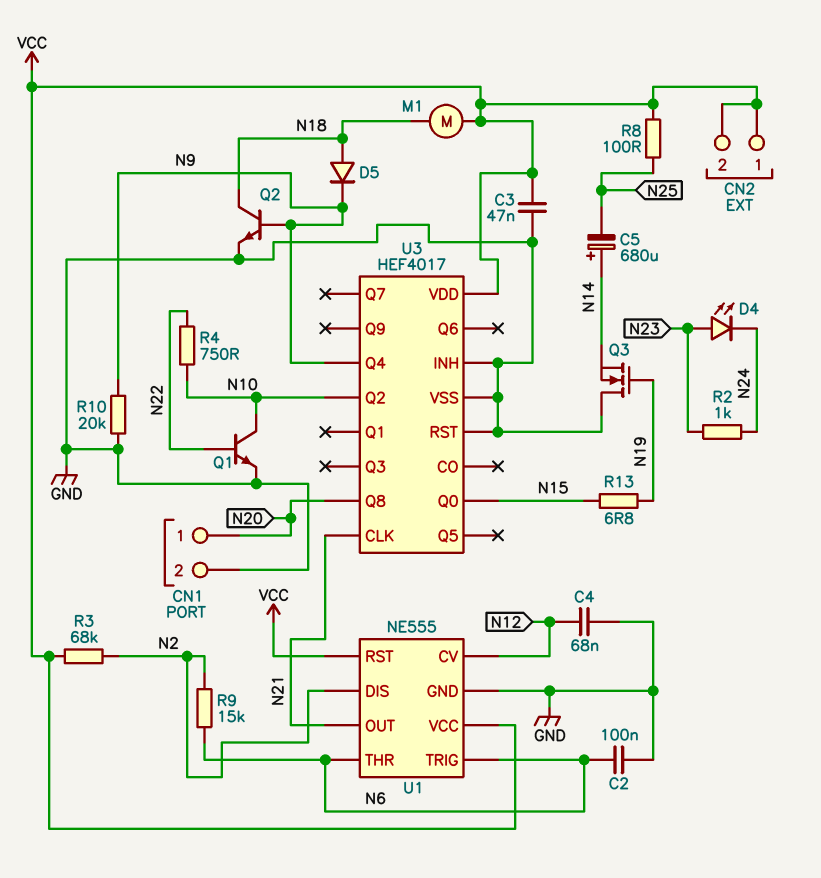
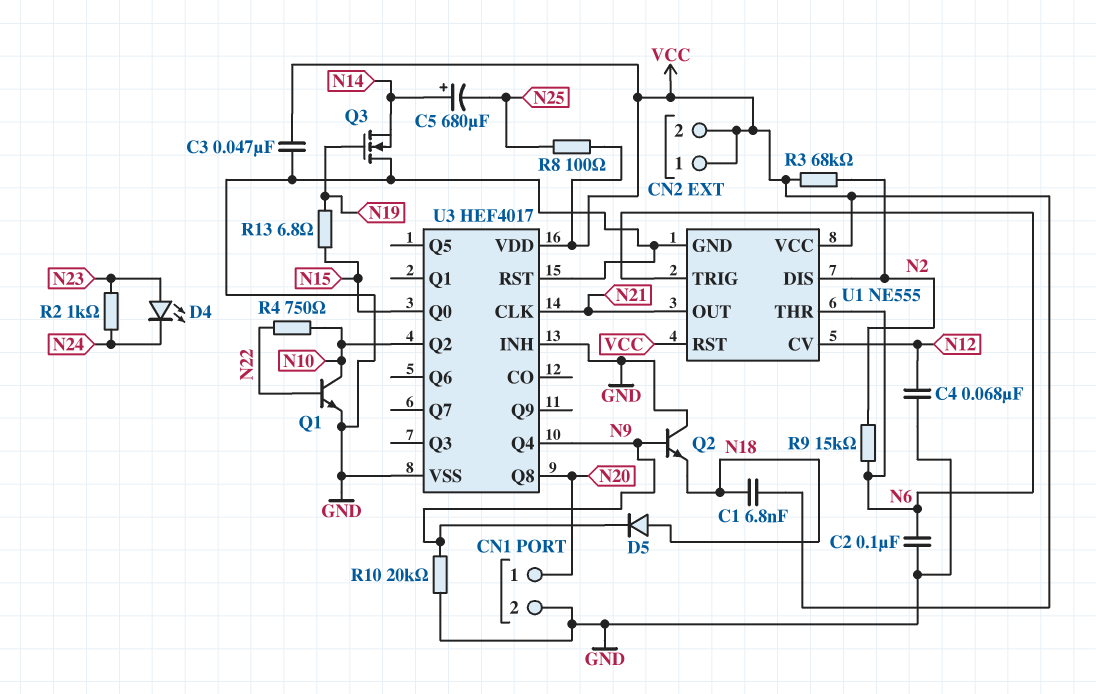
C1: none -> 6.8nF (N18, VCC)
M1: motor (N18, VCC) -> none
Q2: NPN (B N9, C N18, E GND) -> NPN (B N9, C GND, E N18)

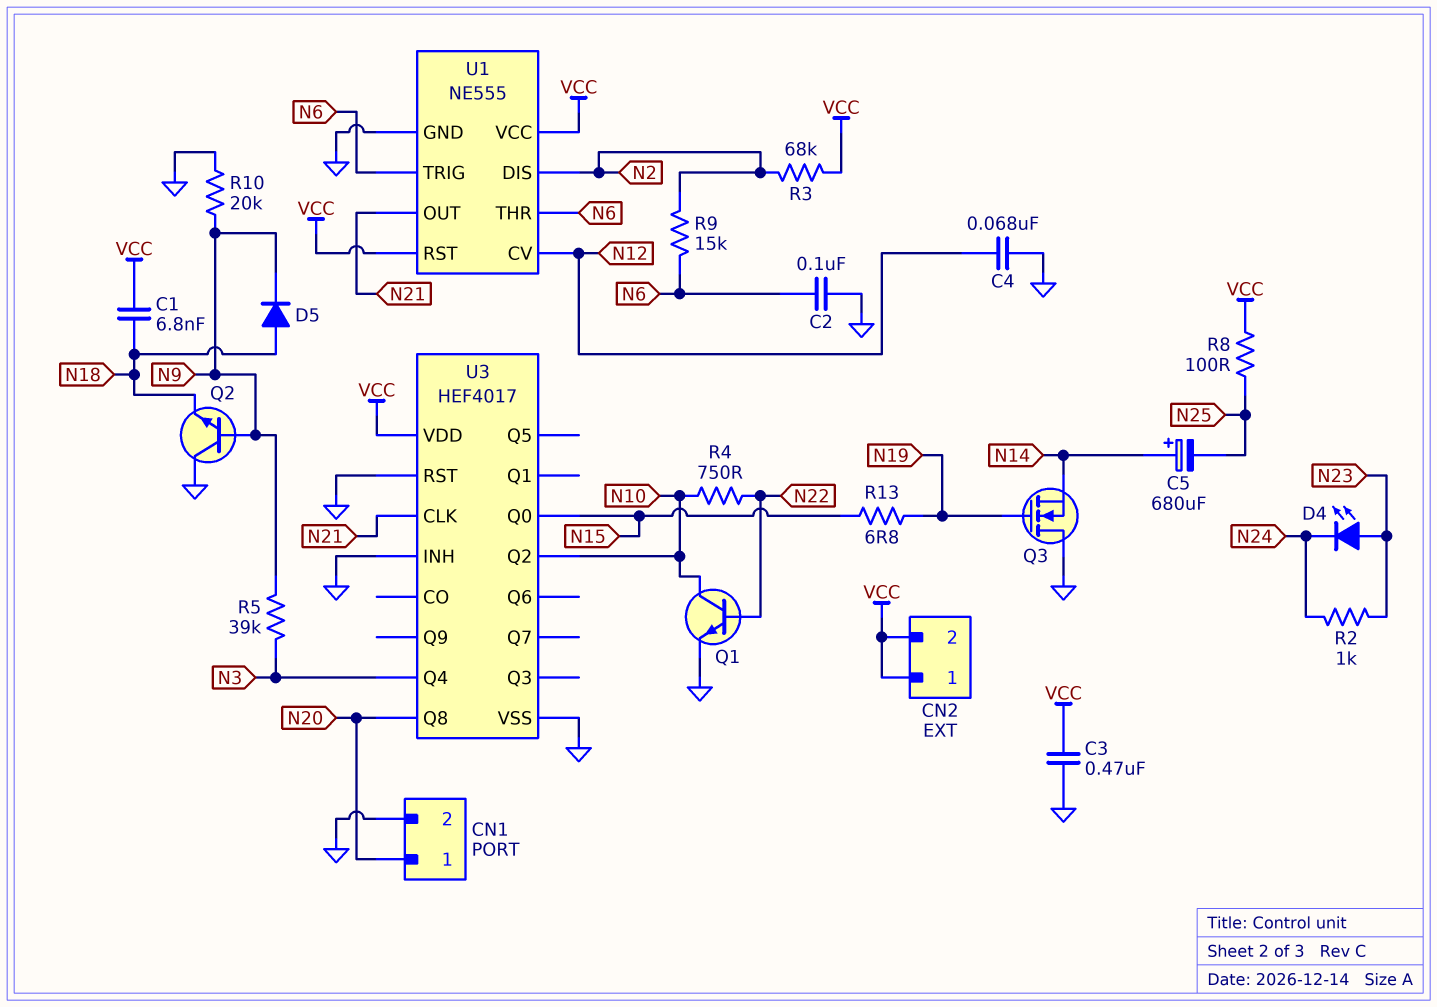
C3: 47nF (GND, VCC) -> 470nF (GND, VCC)
R5: none -> 39k (N3, N9)
U3 pin Q4: N9 -> N3

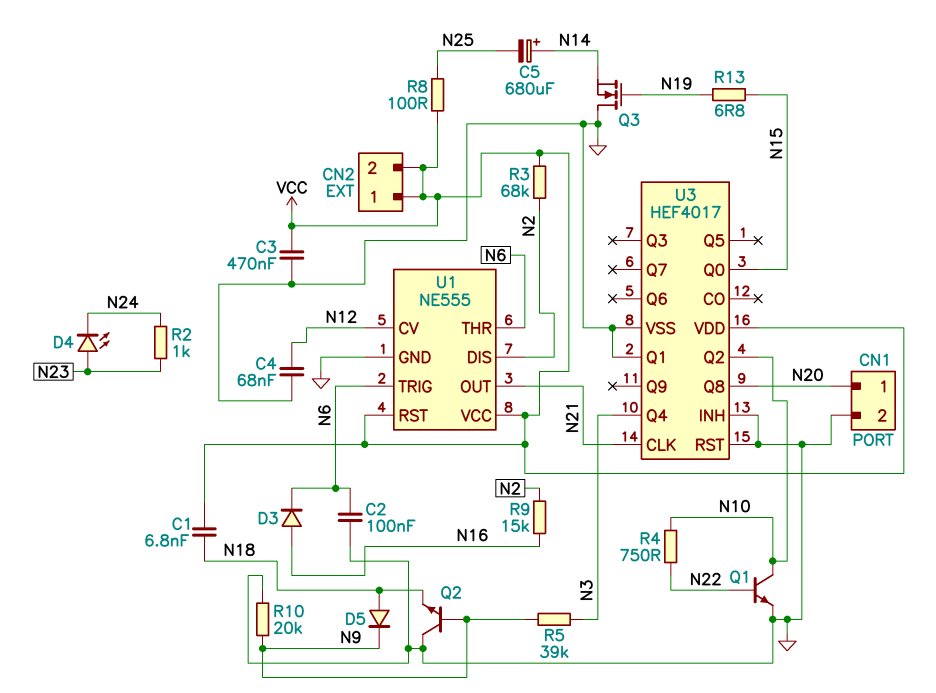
D3: none -> diode (A N16, K N6)
R9: 15k (N2, N6) -> 15k (N2, N16)
U3 pin Q1: none -> GND

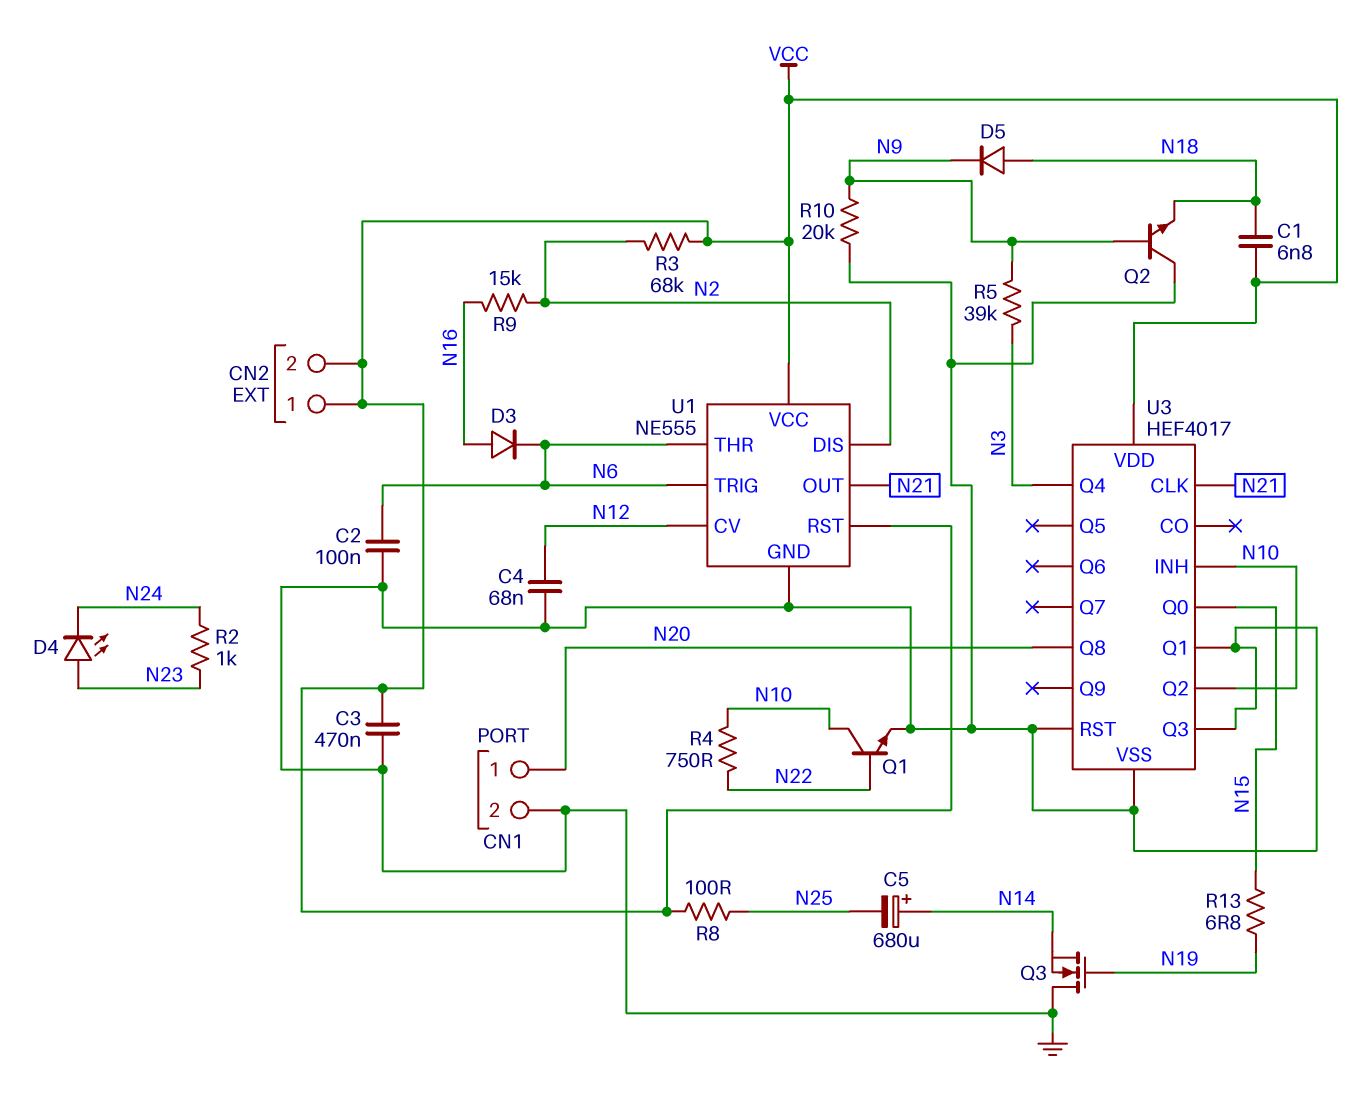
U3 pin INH: GND -> N10
U3 pin Q3: none -> GND

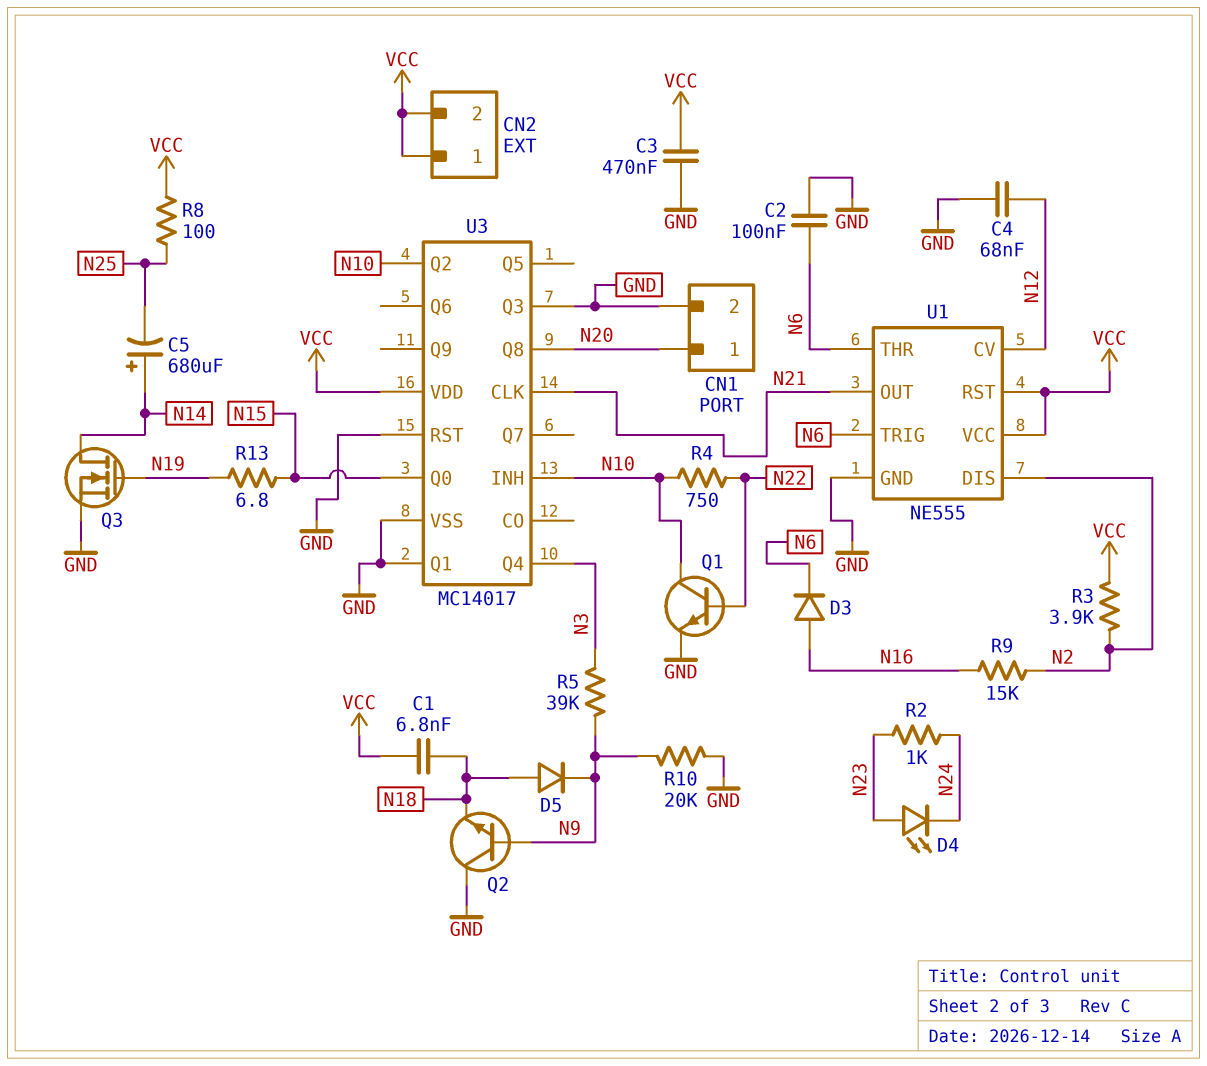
Q3: NMOS (G N19, D GND, S N14) -> NMOS (G N19, D N14, S GND)
R3: 68k (N2, VCC) -> 3.9k (N2, VCC)
U3: HEF4017 -> MC14017

